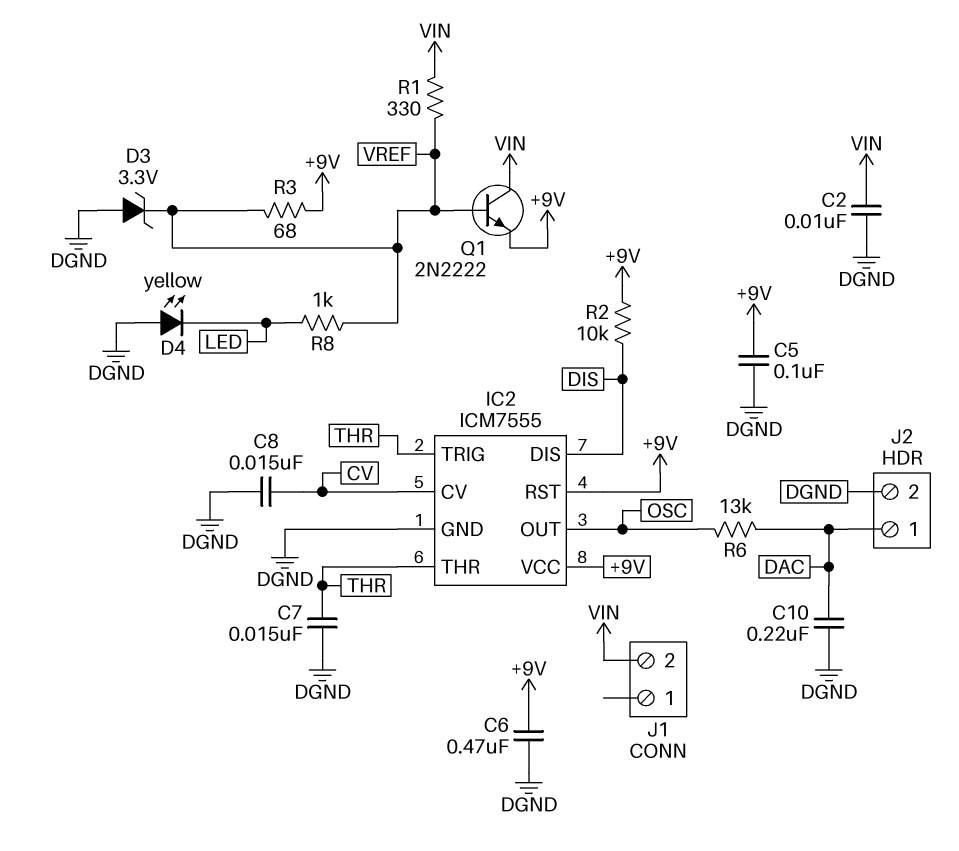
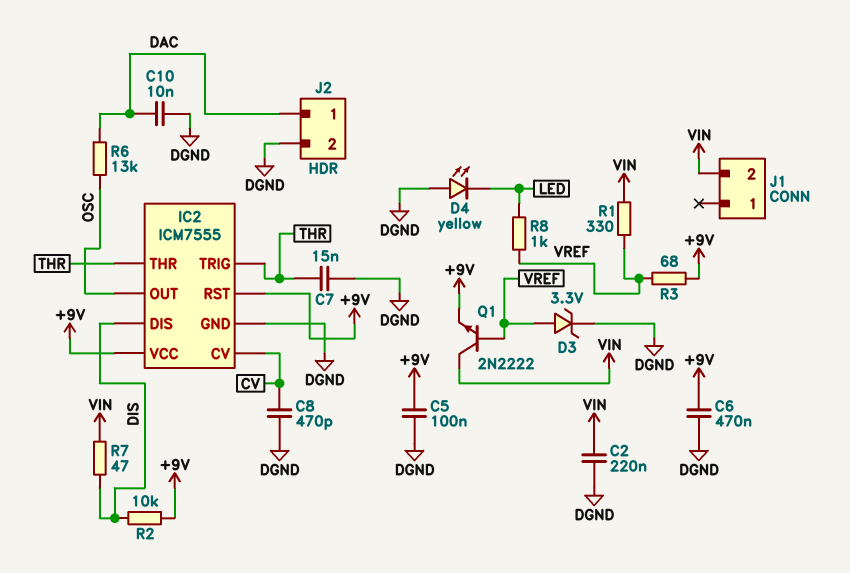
C2: 10nF (DGND, VIN) -> 220nF (DGND, VIN)
C8: 15nF (CV, DGND) -> 470pF (CV, DGND)
C10: 220nF (DAC, DGND) -> 10nF (DAC, DGND)
D3: zener 3.3V (A DGND, K VREF) -> zener 3.3V (A VREF, K DGND)
R7: none -> 47 (DIS, VIN)

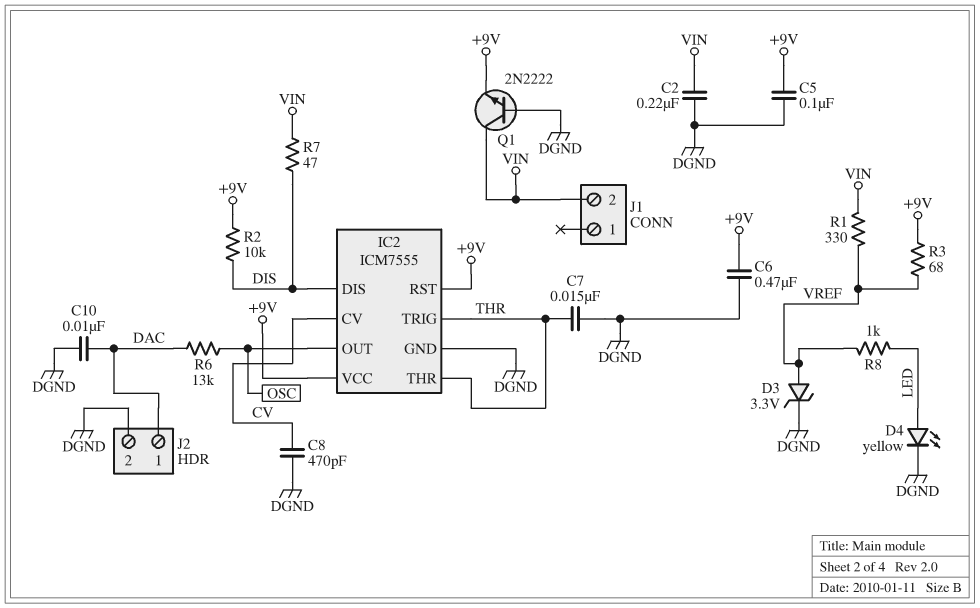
D4: LED yellow (A DGND, K LED) -> LED yellow (A LED, K DGND)
Q1: NPN 2N2222 (B VREF, C VIN, E +9V) -> NPN 2N2222 (B DGND, C VIN, E +9V)

